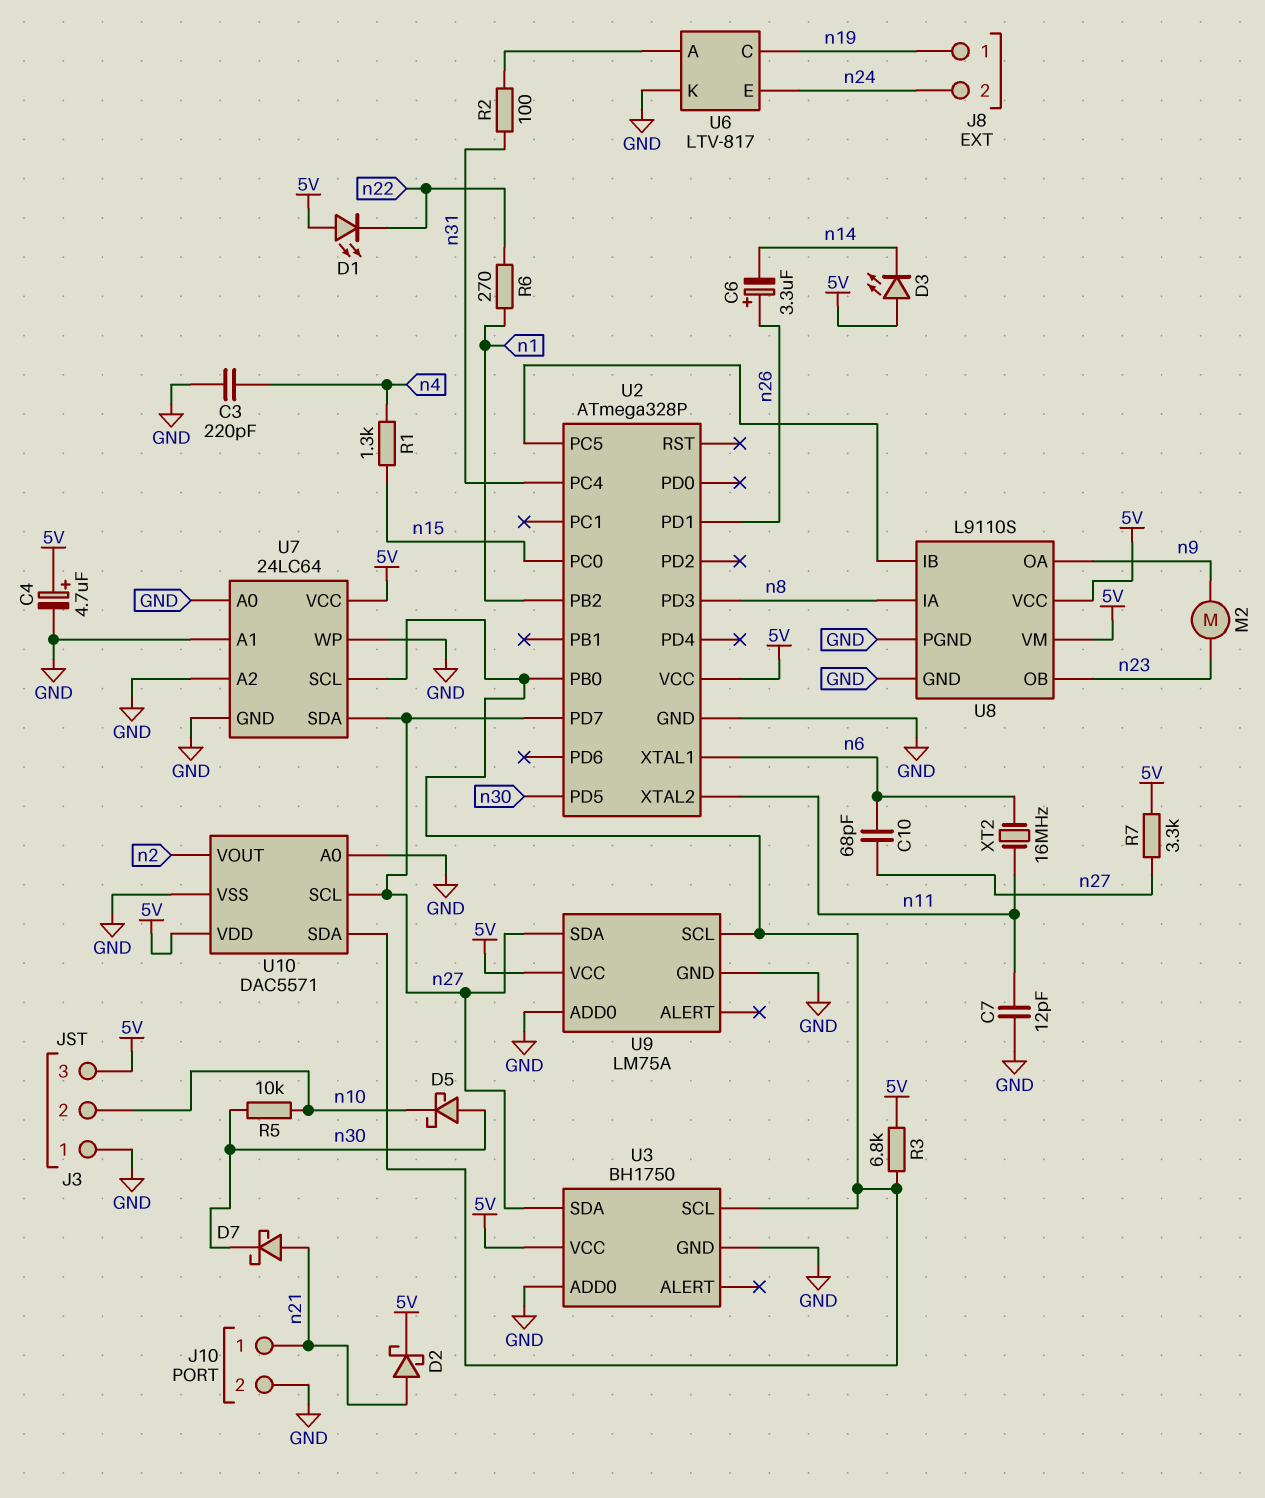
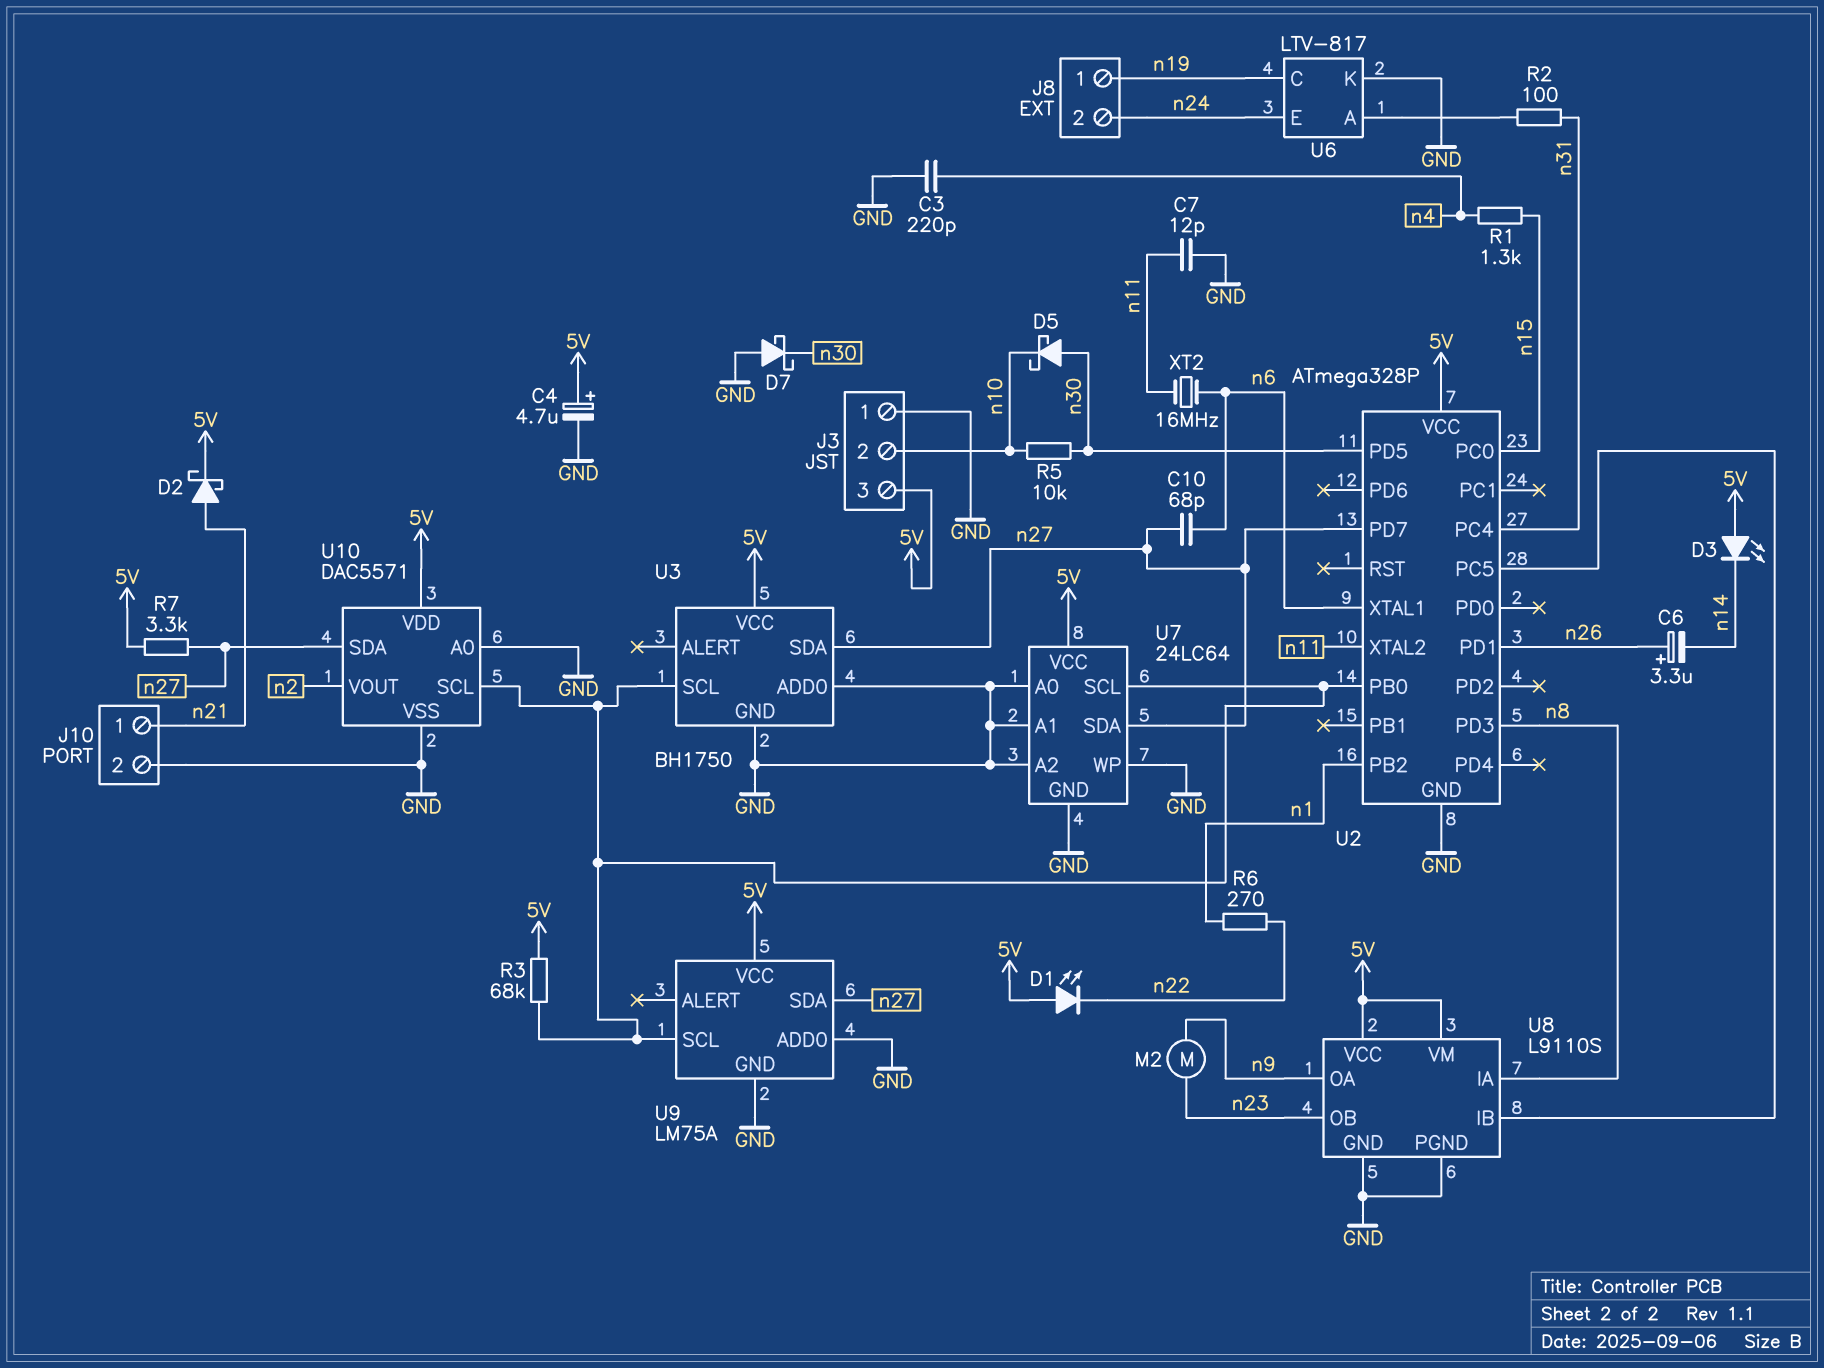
D7: schottky (A n21, K n30) -> schottky (A GND, K n30)
R3: 6.8k (5V, U2/PB0) -> 68k (5V, U2/PB0)
U10 pin SCL: n27 -> U2/PB0
U10 pin SDA: U2/PB0 -> n27

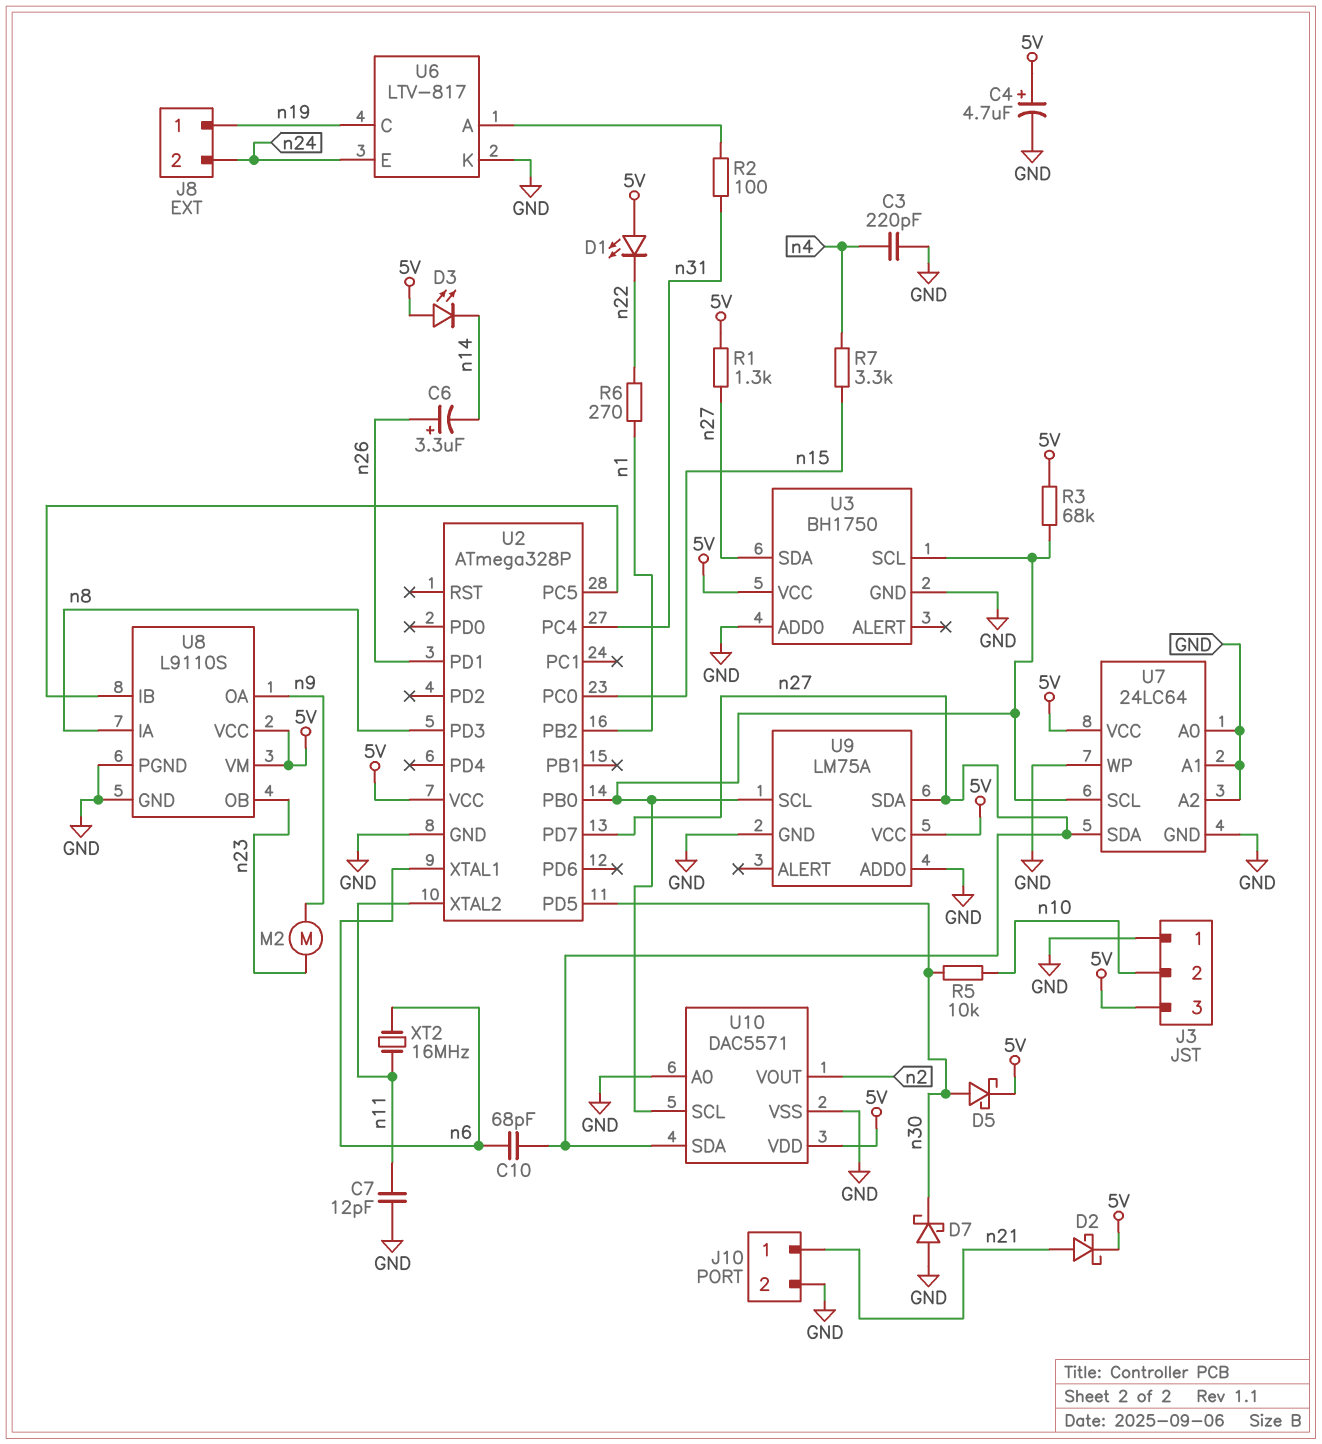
D5: schottky (A n30, K n10) -> schottky (A n30, K 5V)
R1: 1.3k (n4, n15) -> 1.3k (5V, n27)
R7: 3.3k (5V, n27) -> 3.3k (n4, n15)

